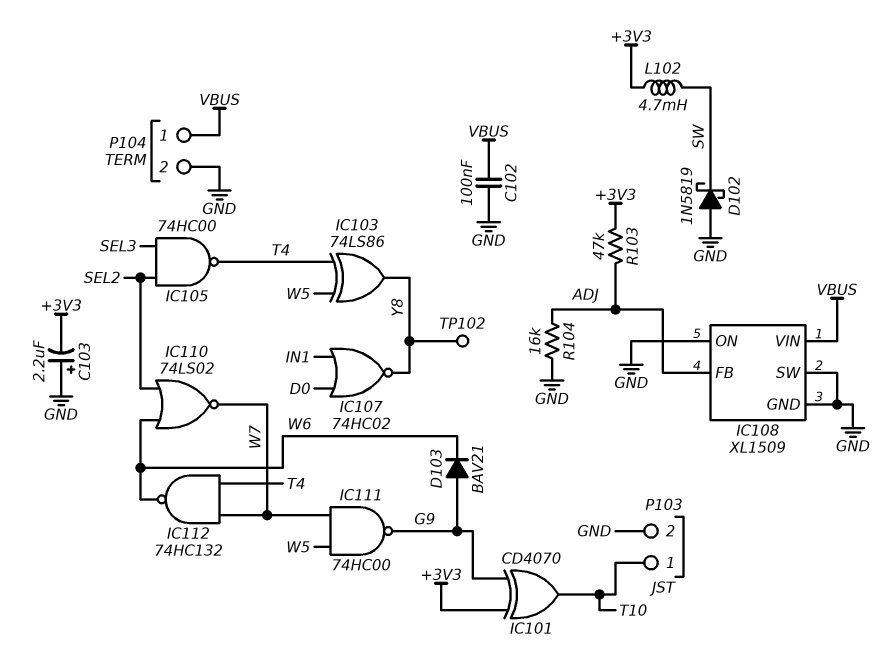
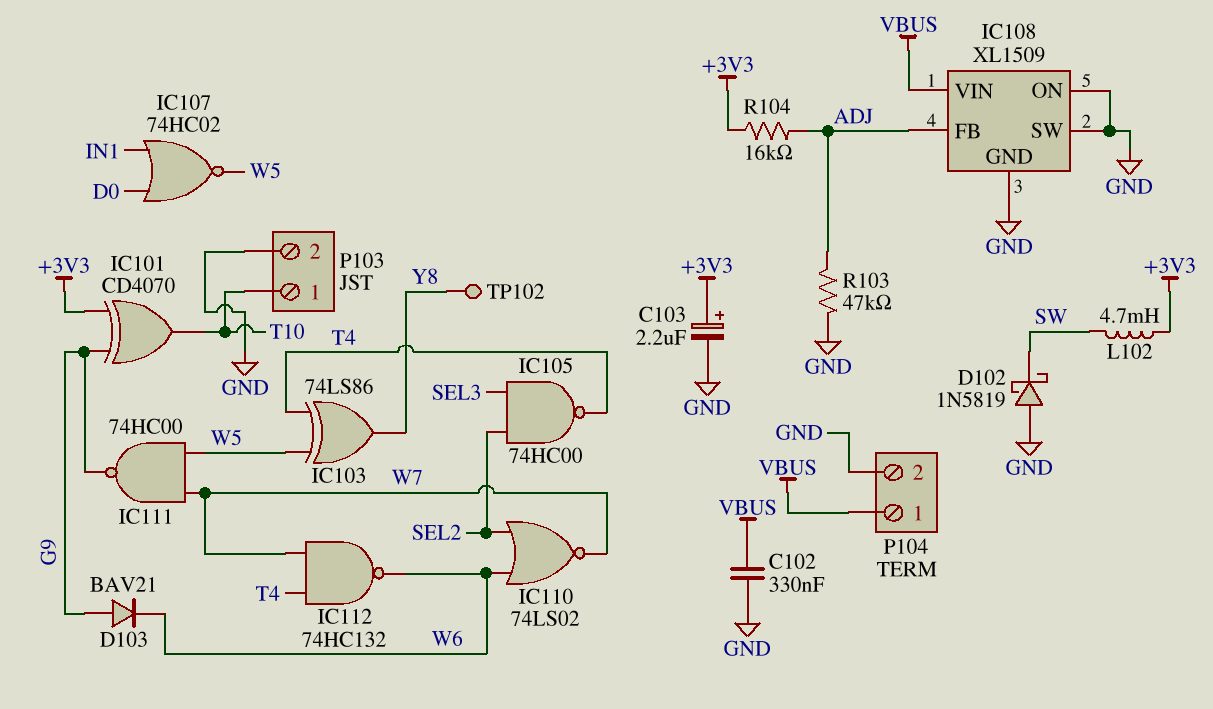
C102: 100nF (GND, VBUS) -> 330nF (GND, VBUS)
C103: 2.2uF (plus GND, minus +3V3) -> 2.2uF (plus +3V3, minus GND)
IC107: NOR 74HC02 (in D0, in IN1, out Y8) -> NOR 74HC02 (in D0, in IN1, out W5)
R103: 47k (+3V3, ADJ) -> 47k (ADJ, GND)
R104: 16k (ADJ, GND) -> 16k (+3V3, ADJ)

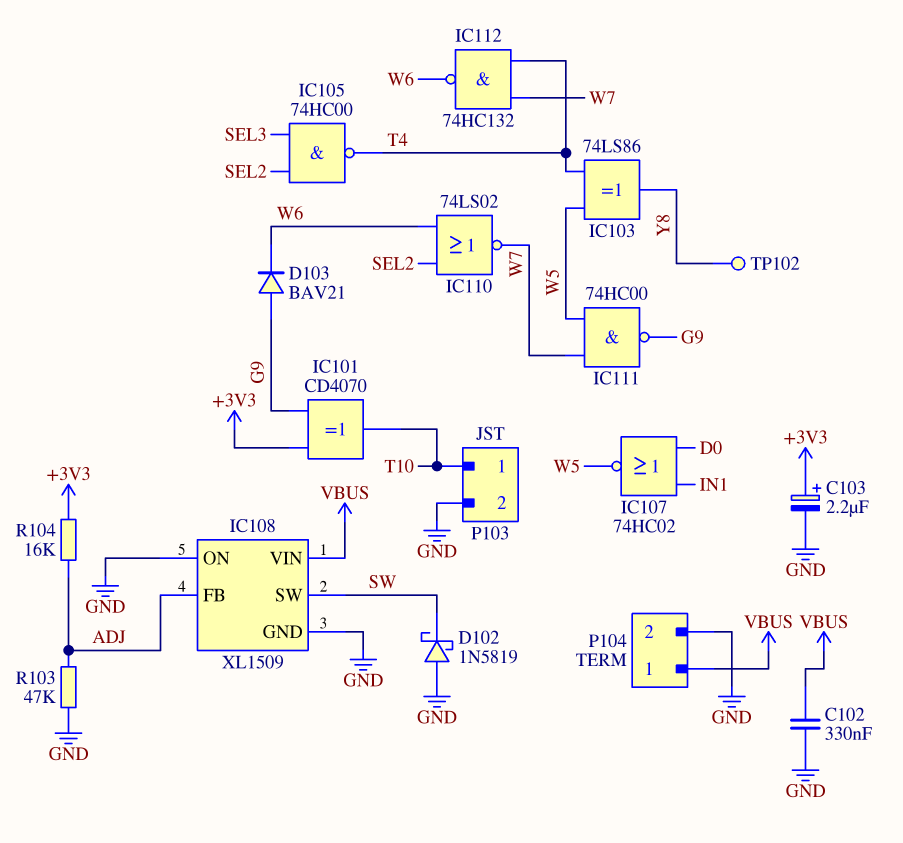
IC108 pin SW: GND -> SW
L102: 4.7mH (+3V3, SW) -> none

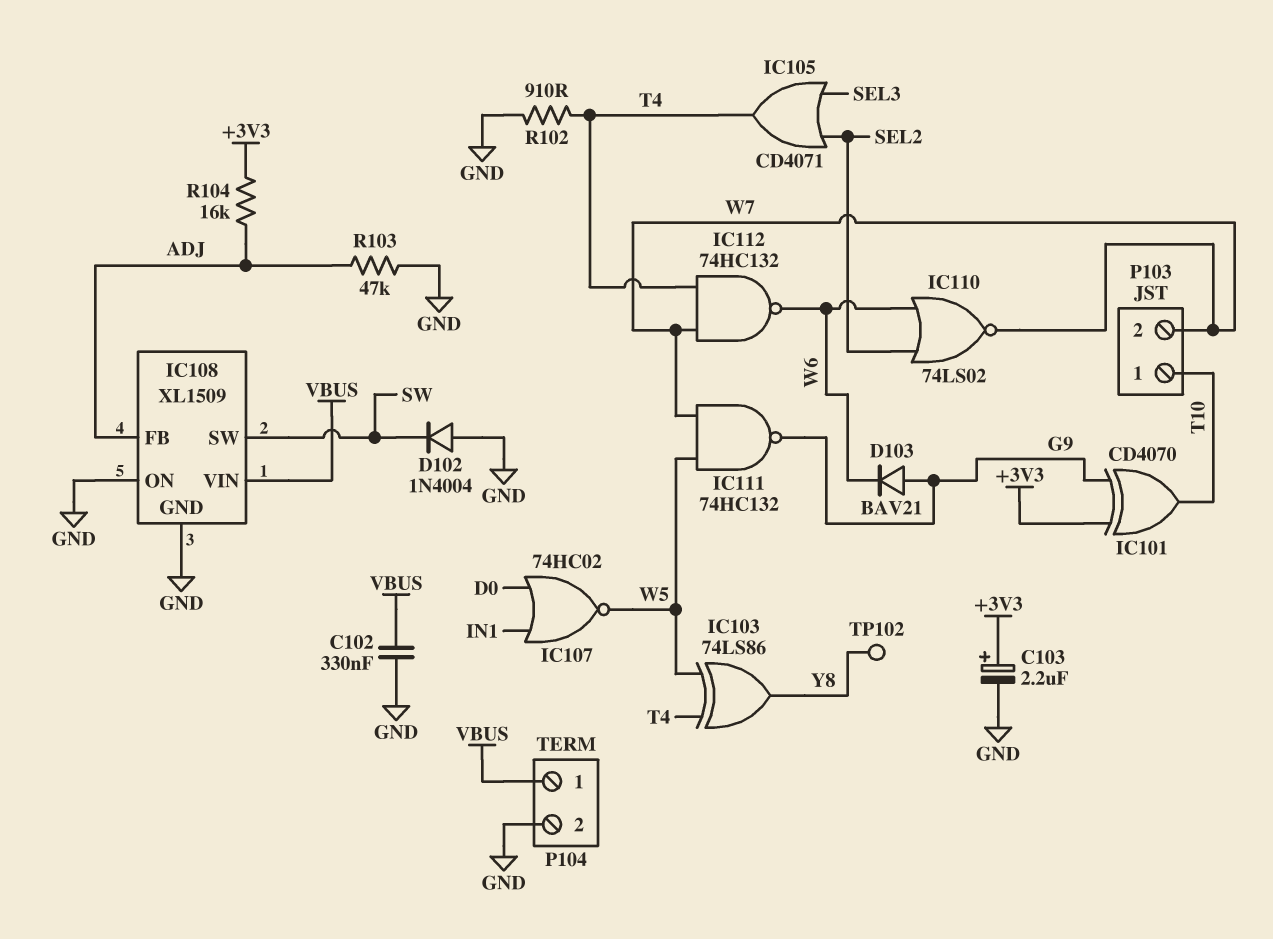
D102: schottky 1N5819 (A GND, K SW) -> diode 1N4004 (A GND, K SW)
IC105: NAND 74HC00 (in SEL2, in SEL3, out T4) -> OR CD4071 (in SEL2, in SEL3, out T4)
IC111: NAND 74HC00 (in W5, in W7, out G9) -> NAND 74HC132 (in W5, in W7, out G9)
P103 pin 2: GND -> W7
R102: none -> 910 (GND, T4)

